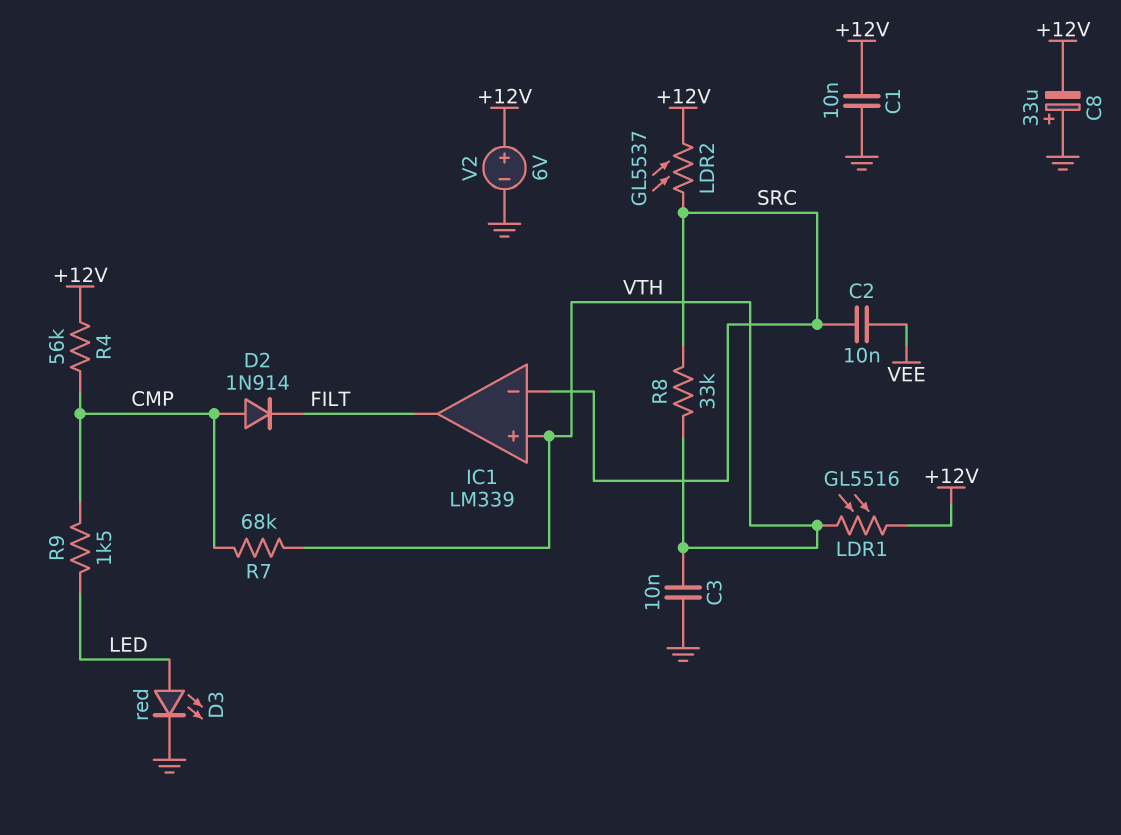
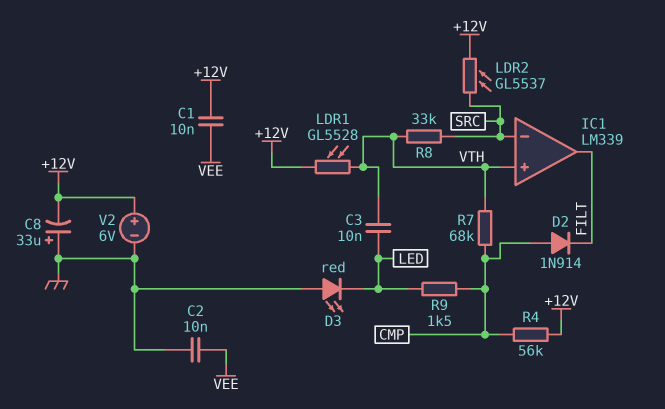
C1: 10nF (+12V, GND) -> 10nF (+12V, VEE)
C2: 10nF (SRC, VEE) -> 10nF (GND, VEE)
C3: 10nF (GND, VTH) -> 10nF (LED, VTH)
D3: LED red (A LED, K GND) -> LED red (A GND, K LED)
LDR1: GL5516 (+12V, VTH) -> GL5528 (+12V, VTH)

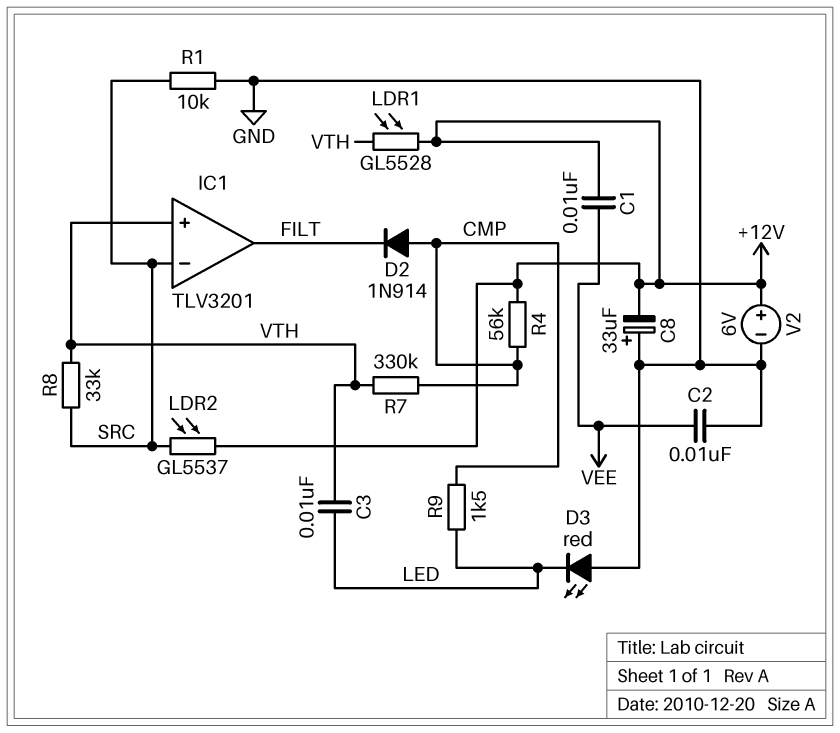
IC1: LM339 -> TLV3201
R1: none -> 10k (GND, SRC)
R7: 68k (CMP, VTH) -> 330k (CMP, VTH)

